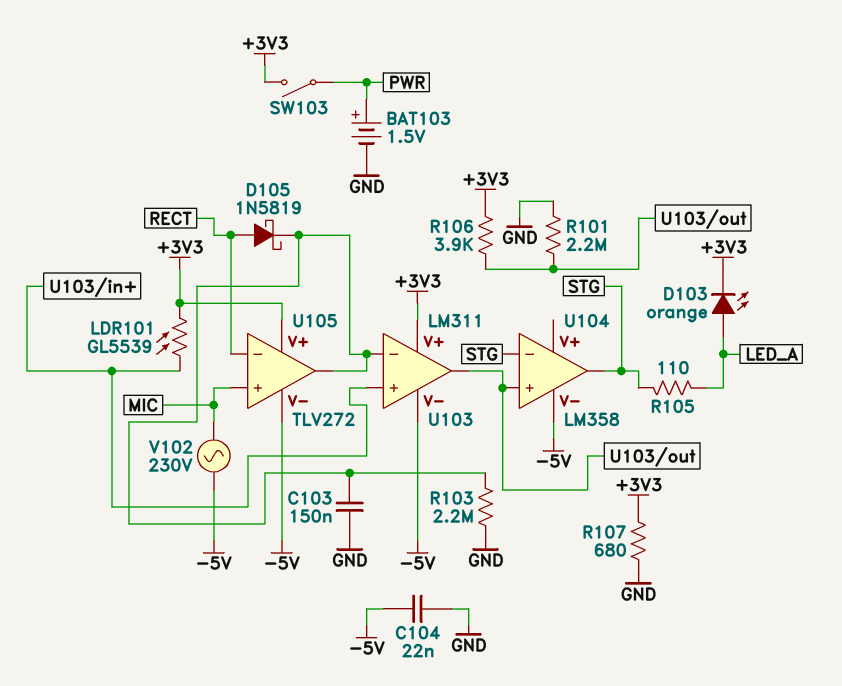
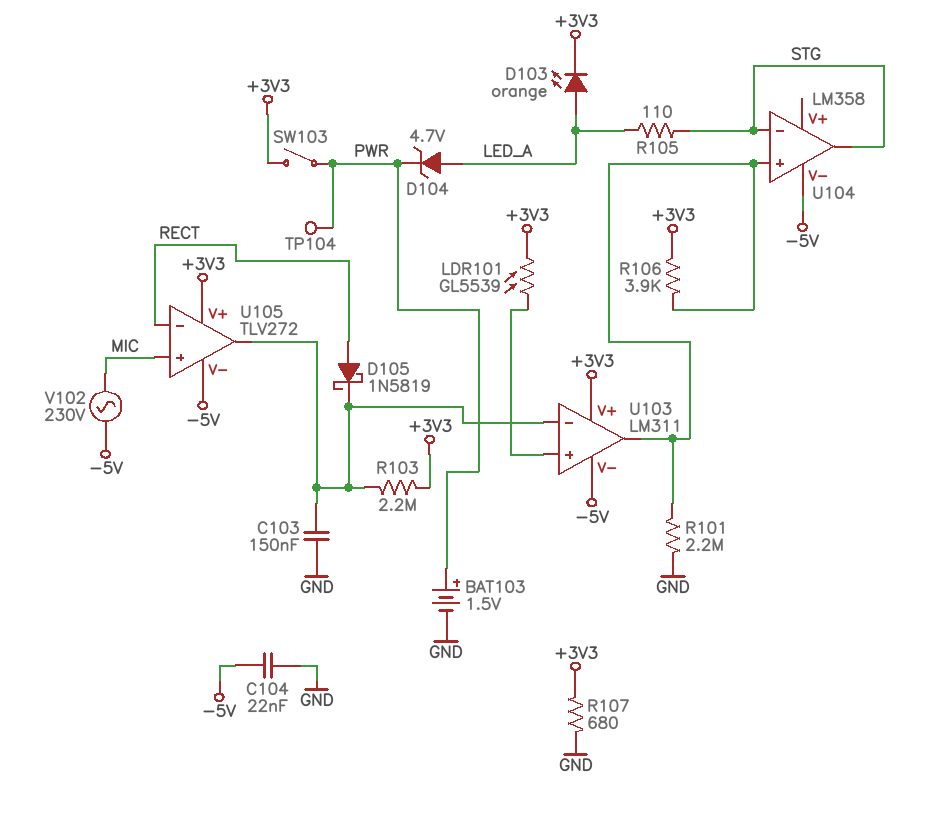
D104: none -> zener 4.7V (A LED_A, K PWR)
R103: 2.2M (GND, U103/in-) -> 2.2M (+3V3, U103/in-)
TP104: none -> test point (PWR)

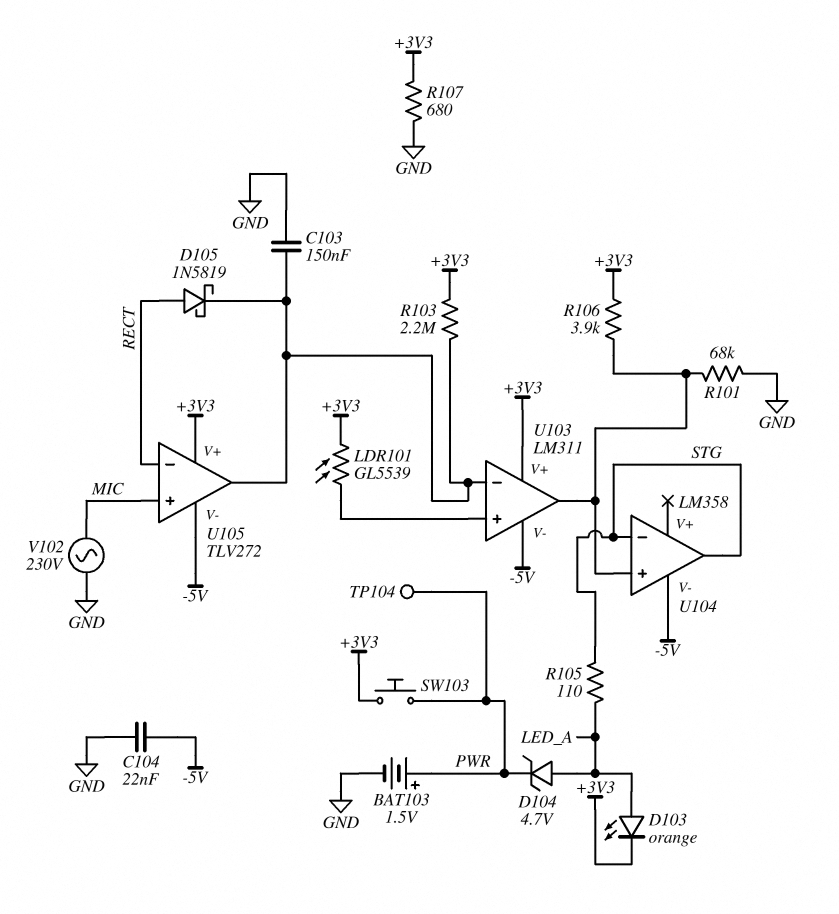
R101: 2.2M (GND, U103/out) -> 68k (GND, U103/out)
SW103: switch (+3V3, PWR) -> button (+3V3, PWR)
V102: AC 230V (-5V, MIC) -> AC 230V (GND, MIC)

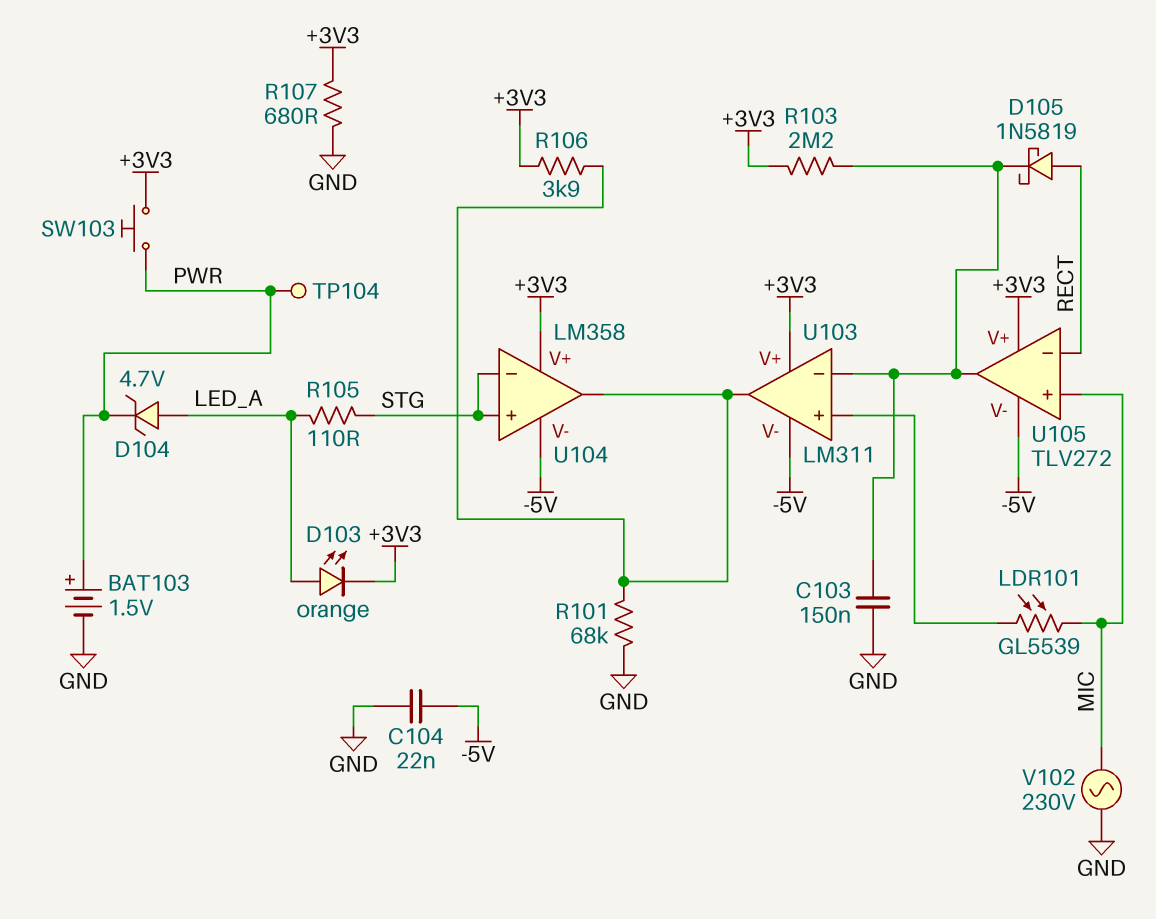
LDR101: GL5539 (+3V3, U103/in+) -> GL5539 (MIC, U103/in+)
U104 pin V+: none -> +3V3
U104 pin in+: U103/out -> STG
U104 pin out: STG -> U103/out

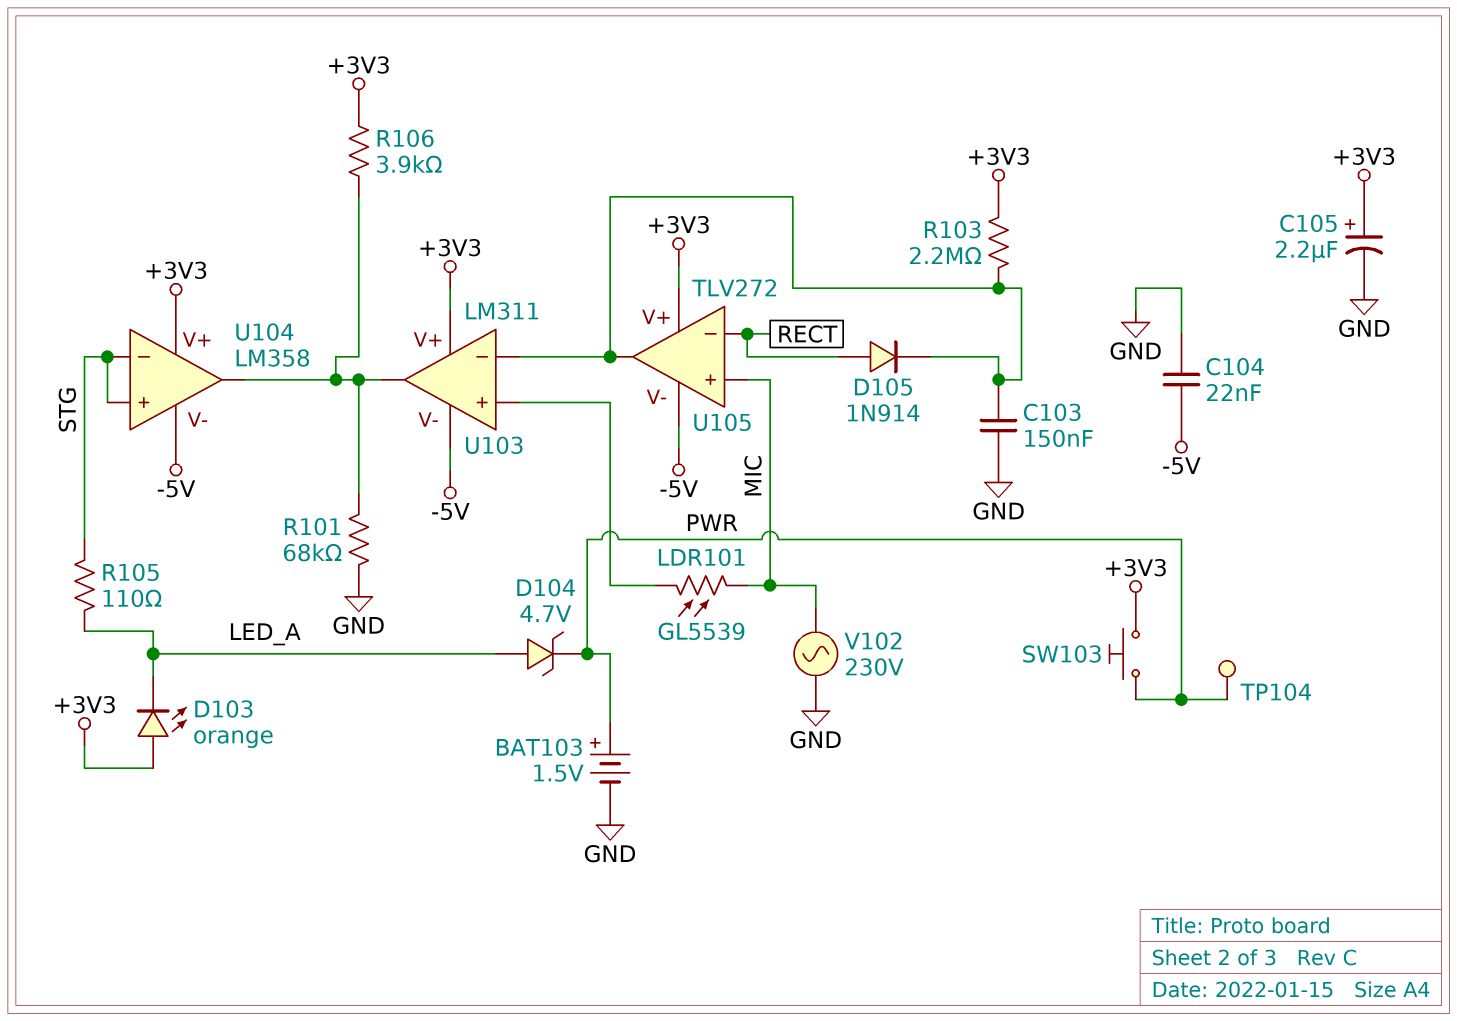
C105: none -> 2.2uF (plus +3V3, minus GND)
D103: LED orange (A LED_A, K +3V3) -> LED orange (A +3V3, K LED_A)
D105: schottky 1N5819 (A RECT, K U103/in-) -> diode 1N914 (A RECT, K U103/in-)
R107: 680 (+3V3, GND) -> none

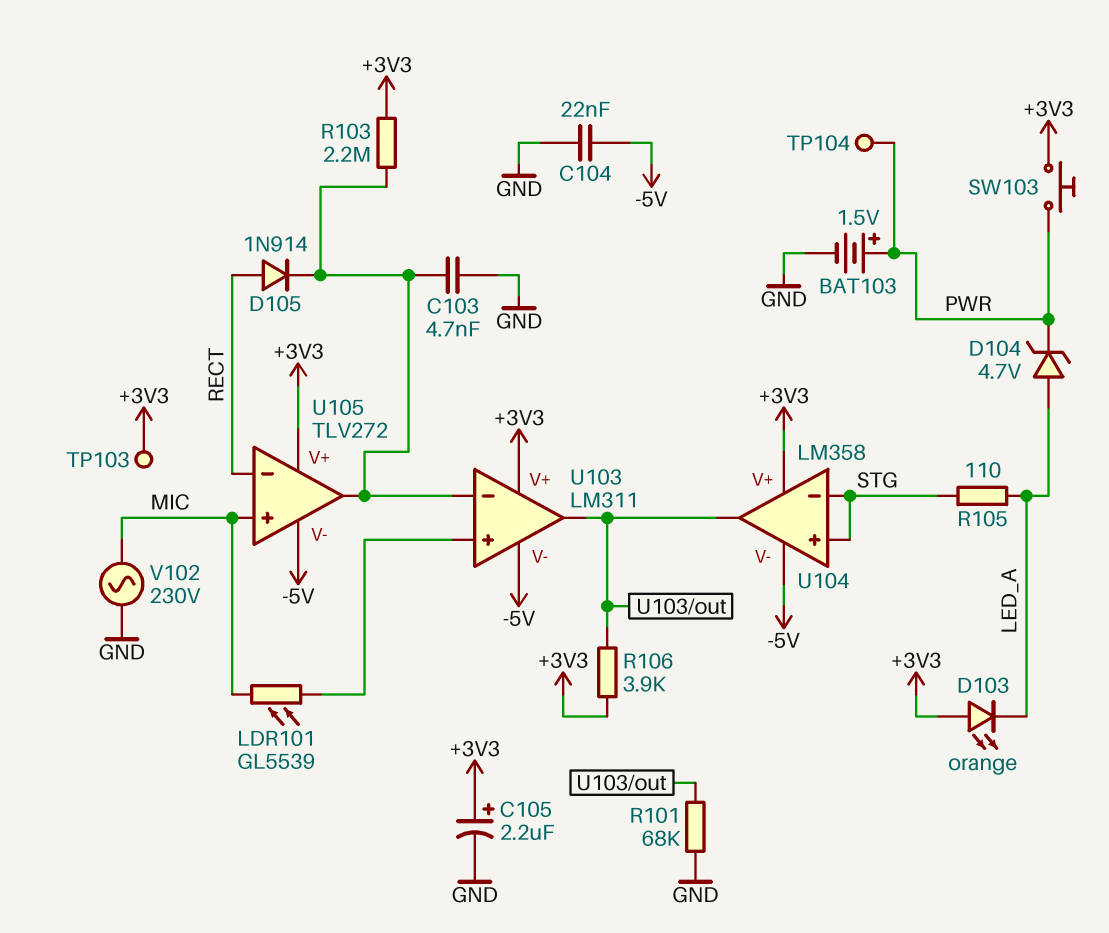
C103: 150nF (GND, U103/in-) -> 4.7nF (GND, U103/in-)
TP103: none -> test point (+3V3)

